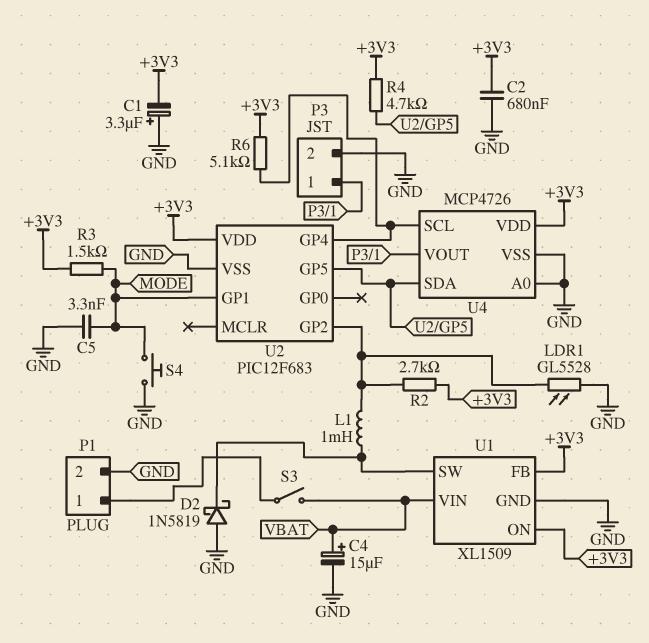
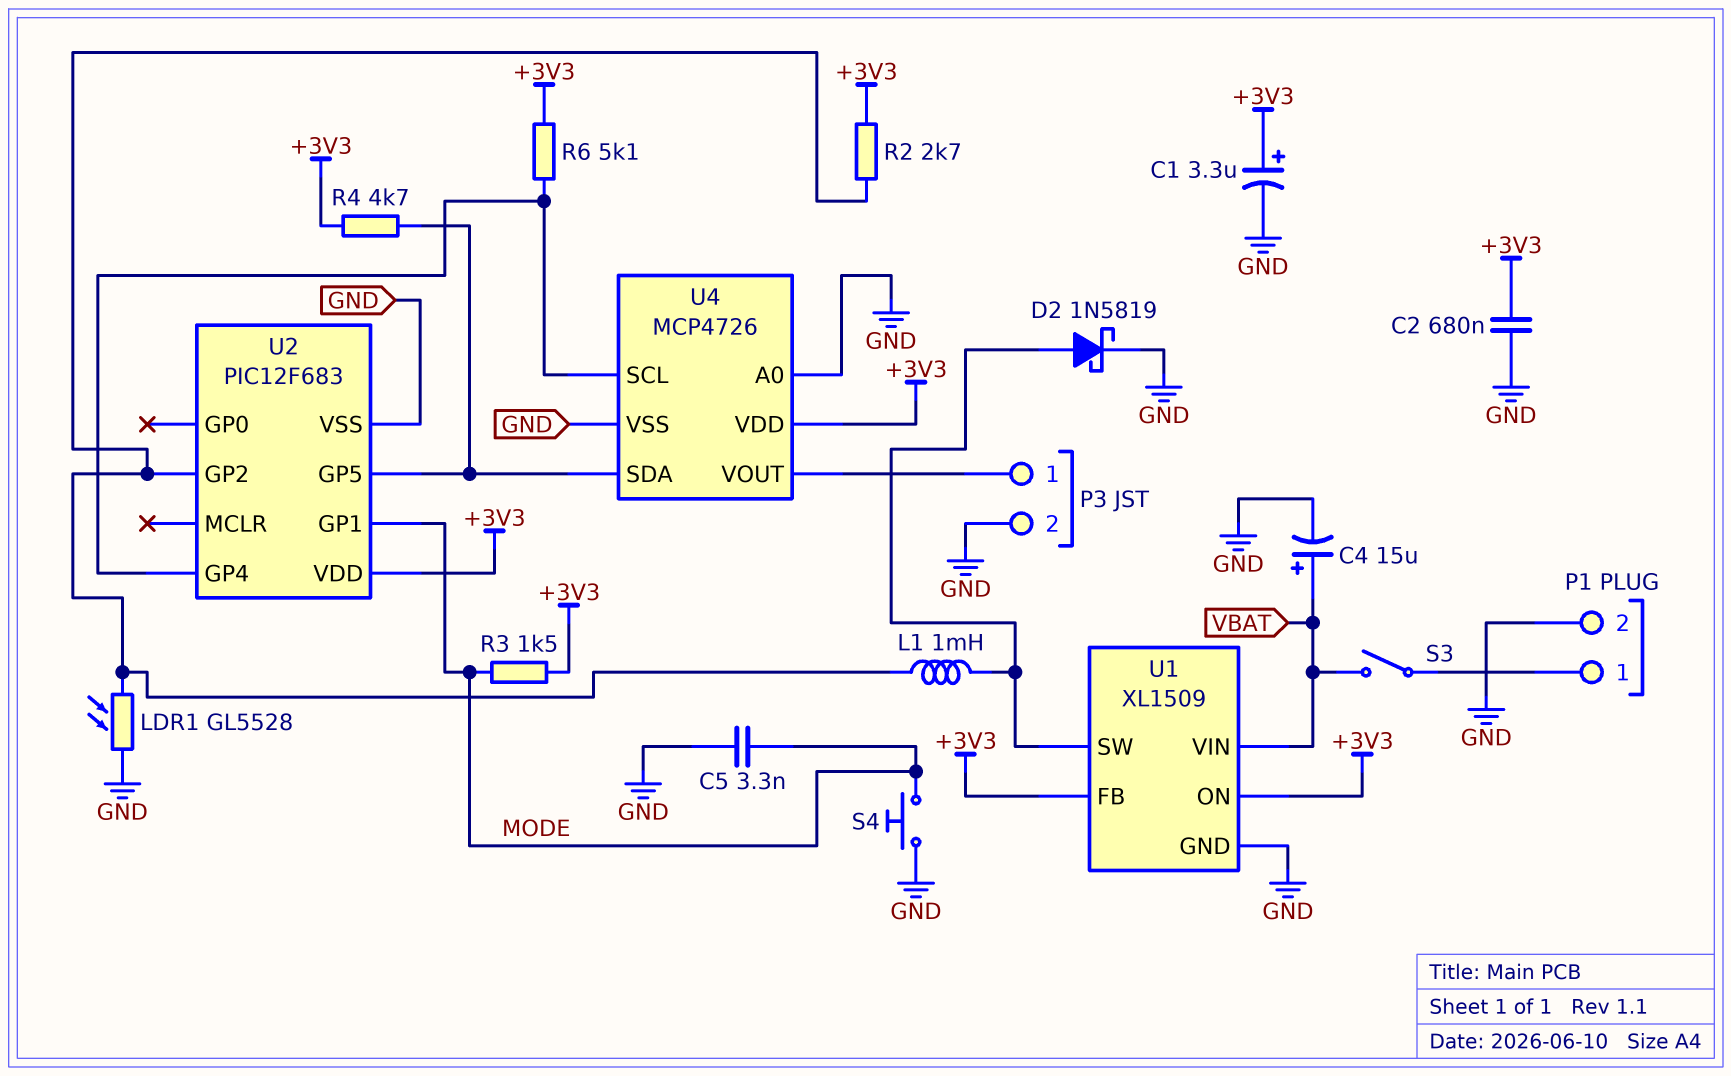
C1: 3.3uF (plus GND, minus +3V3) -> 3.3uF (plus +3V3, minus GND)
D2: schottky 1N5819 (A GND, K U1/SW) -> schottky 1N5819 (A U1/SW, K GND)

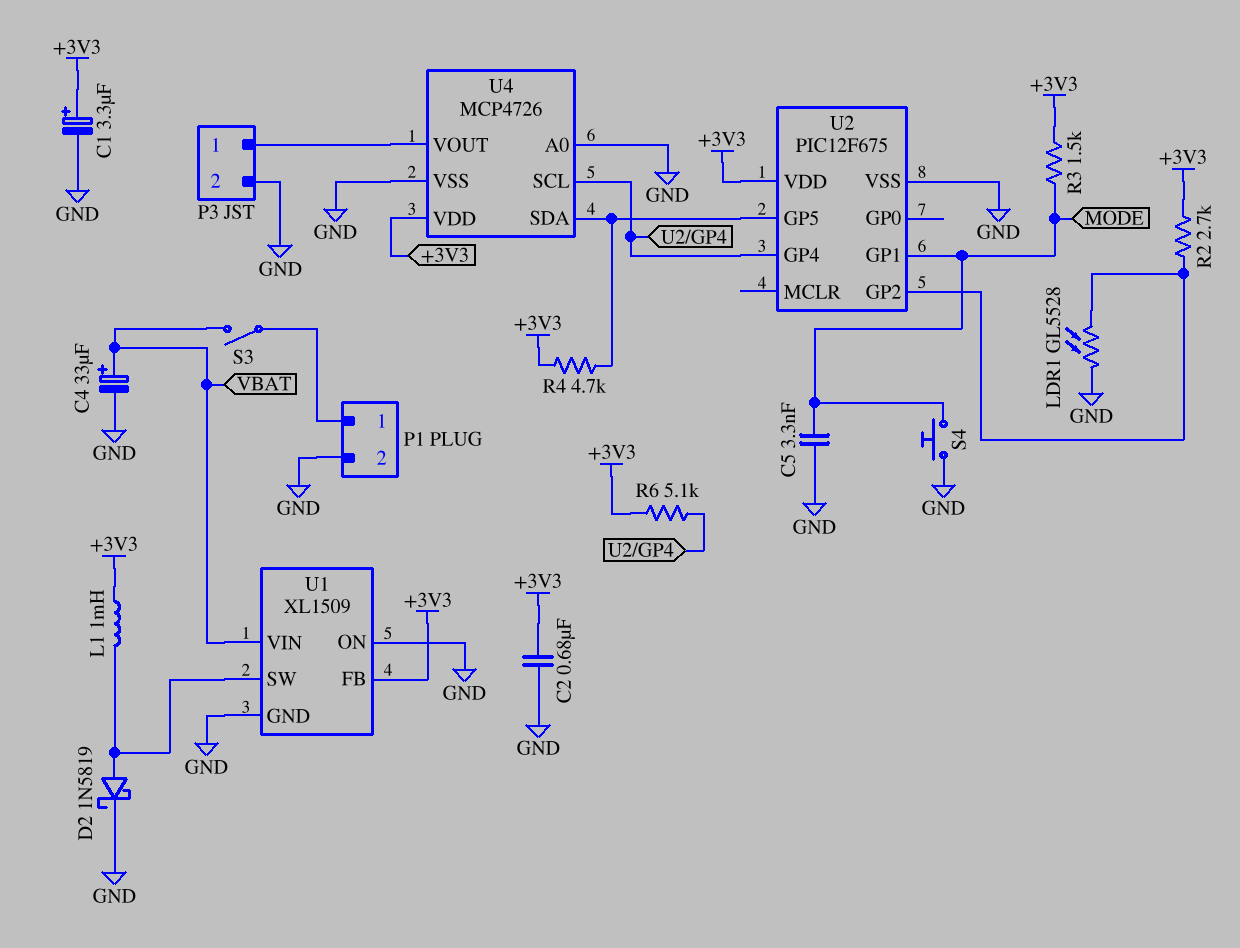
C4: 15uF (plus VBAT, minus GND) -> 33uF (plus VBAT, minus GND)
L1: 1mH (U1/SW, U2/GP2) -> 1mH (+3V3, U1/SW)
U1 pin ON: +3V3 -> GND
U2: PIC12F683 -> PIC12F675

